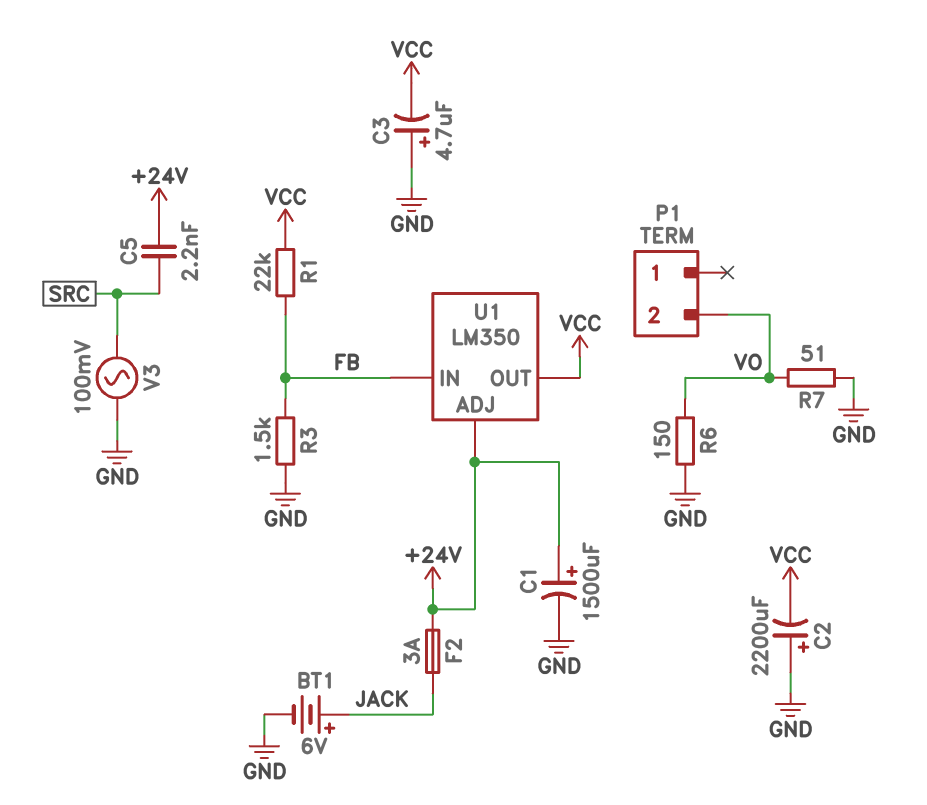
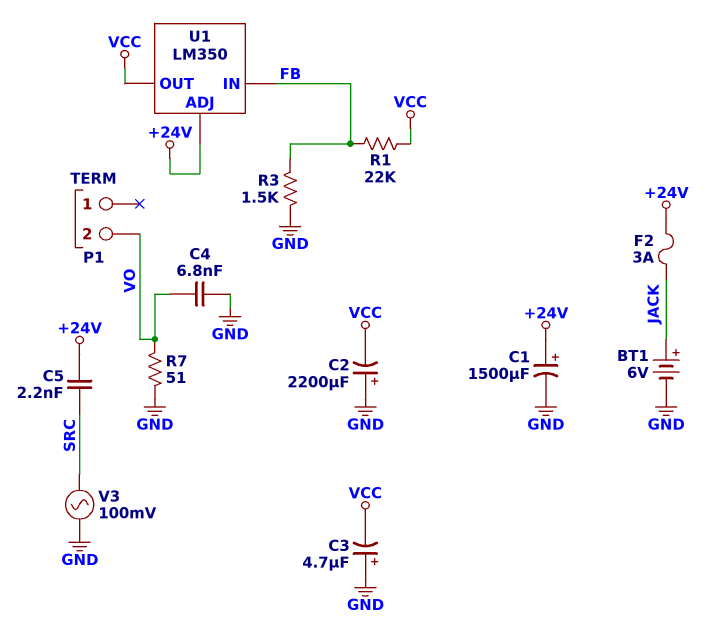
C4: none -> 6.8nF (GND, VO)
R6: 150 (GND, VO) -> none

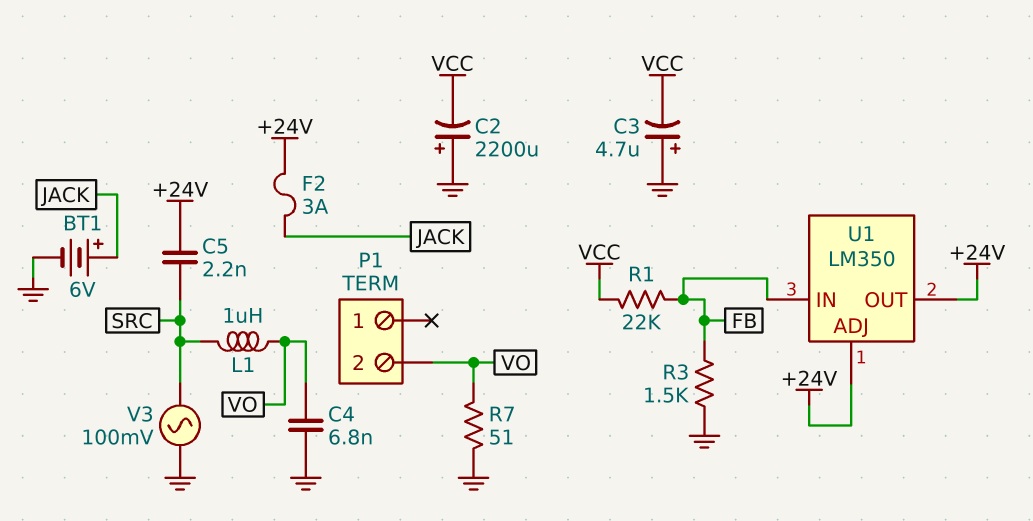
C1: 1500uF (plus +24V, minus GND) -> none
L1: none -> 1uH (SRC, VO)
U1 pin OUT: VCC -> +24V

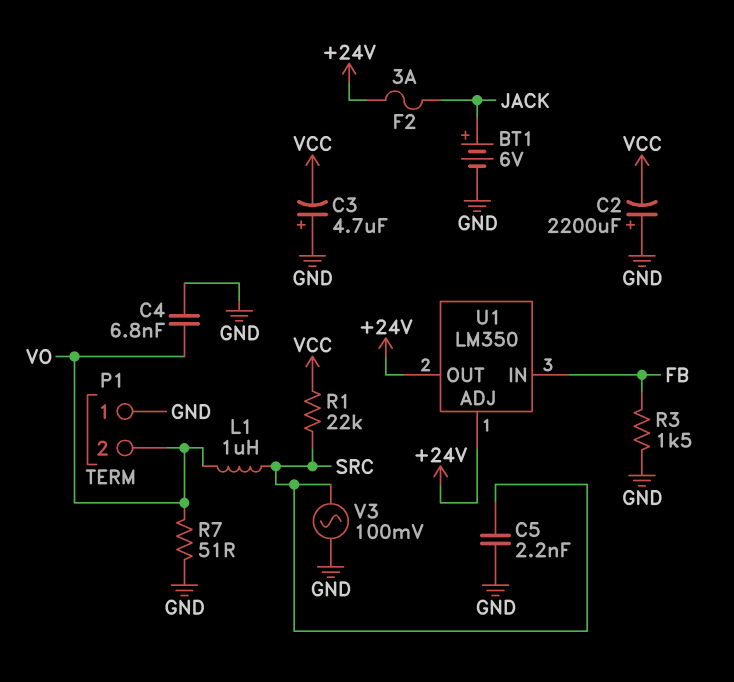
C5: 2.2nF (+24V, SRC) -> 2.2nF (GND, SRC)
P1 pin 1: none -> GND
R1: 22k (FB, VCC) -> 22k (SRC, VCC)

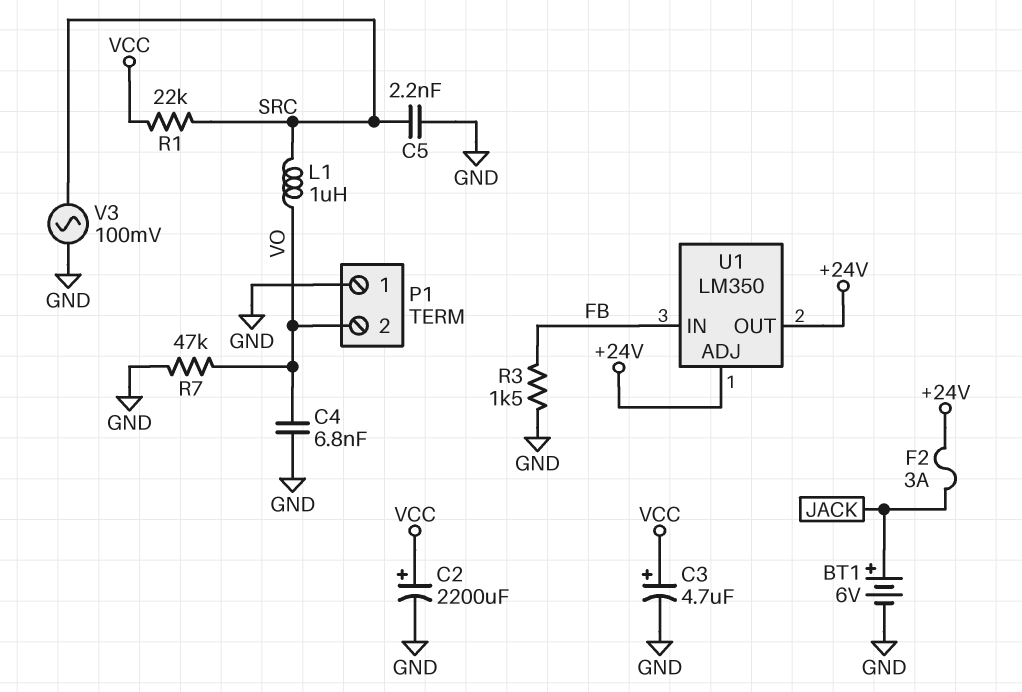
C2: 2200uF (plus GND, minus VCC) -> 2200uF (plus VCC, minus GND)
C3: 4.7uF (plus GND, minus VCC) -> 4.7uF (plus VCC, minus GND)
R7: 51 (GND, VO) -> 47k (GND, VO)

